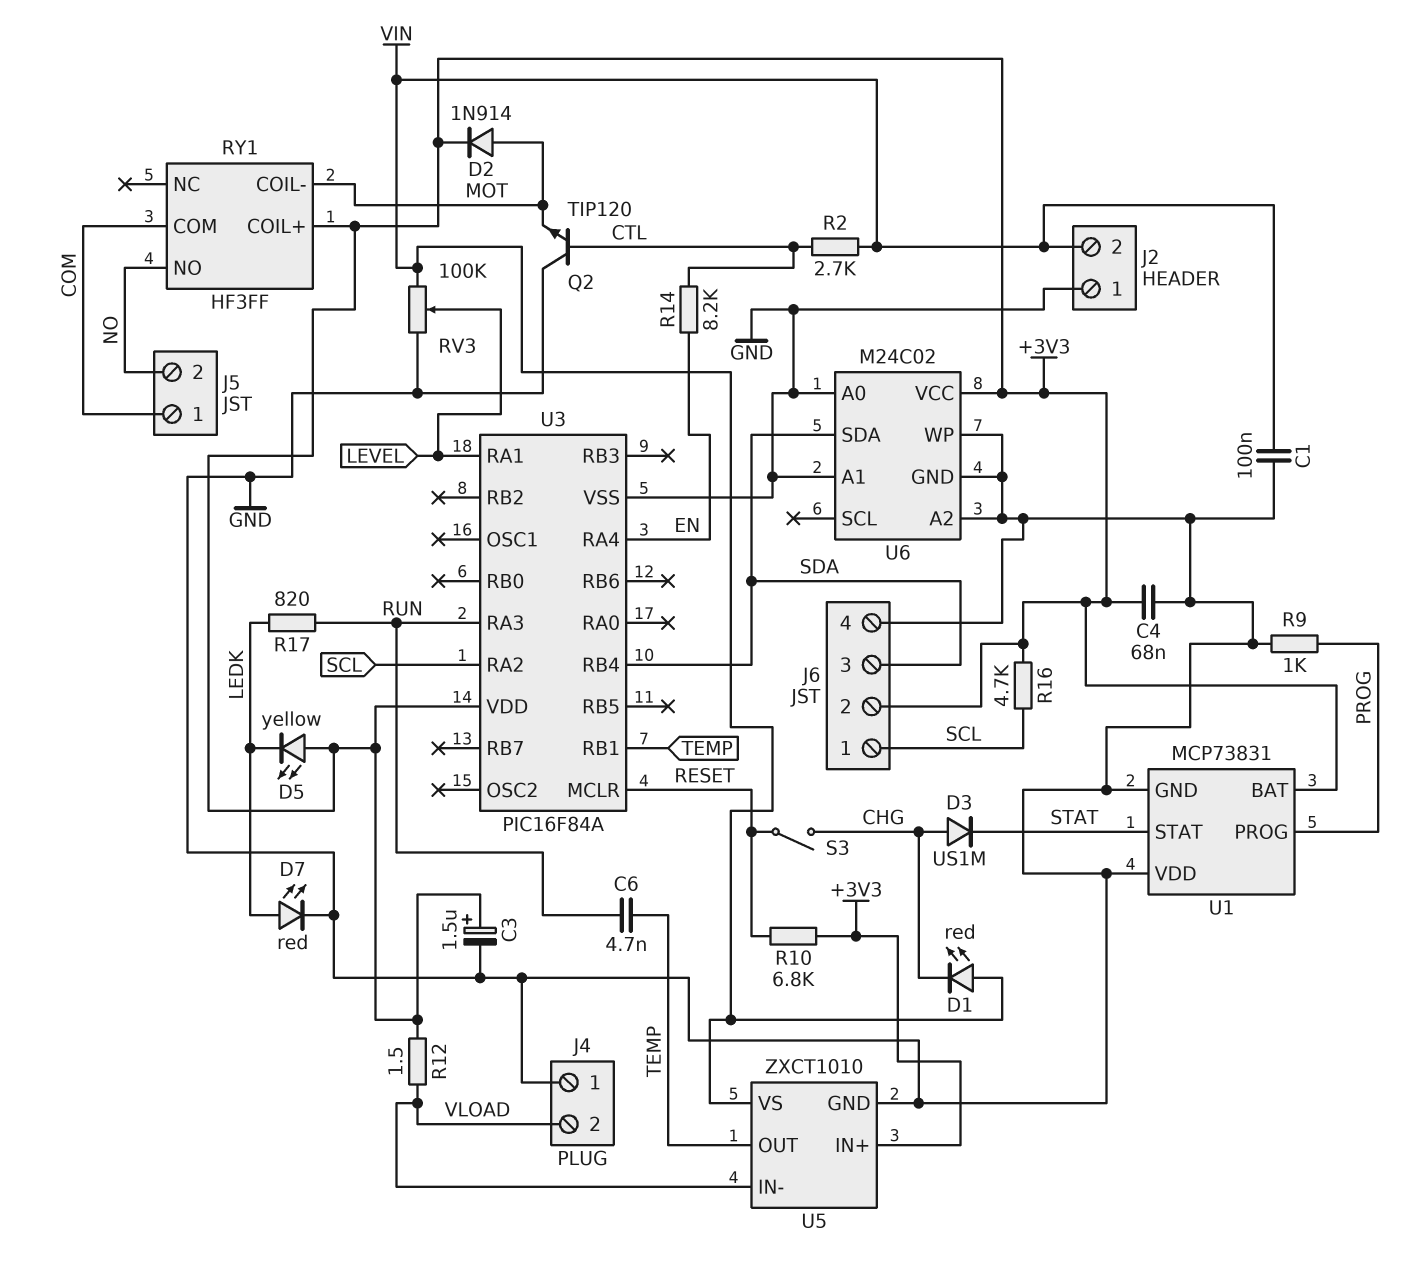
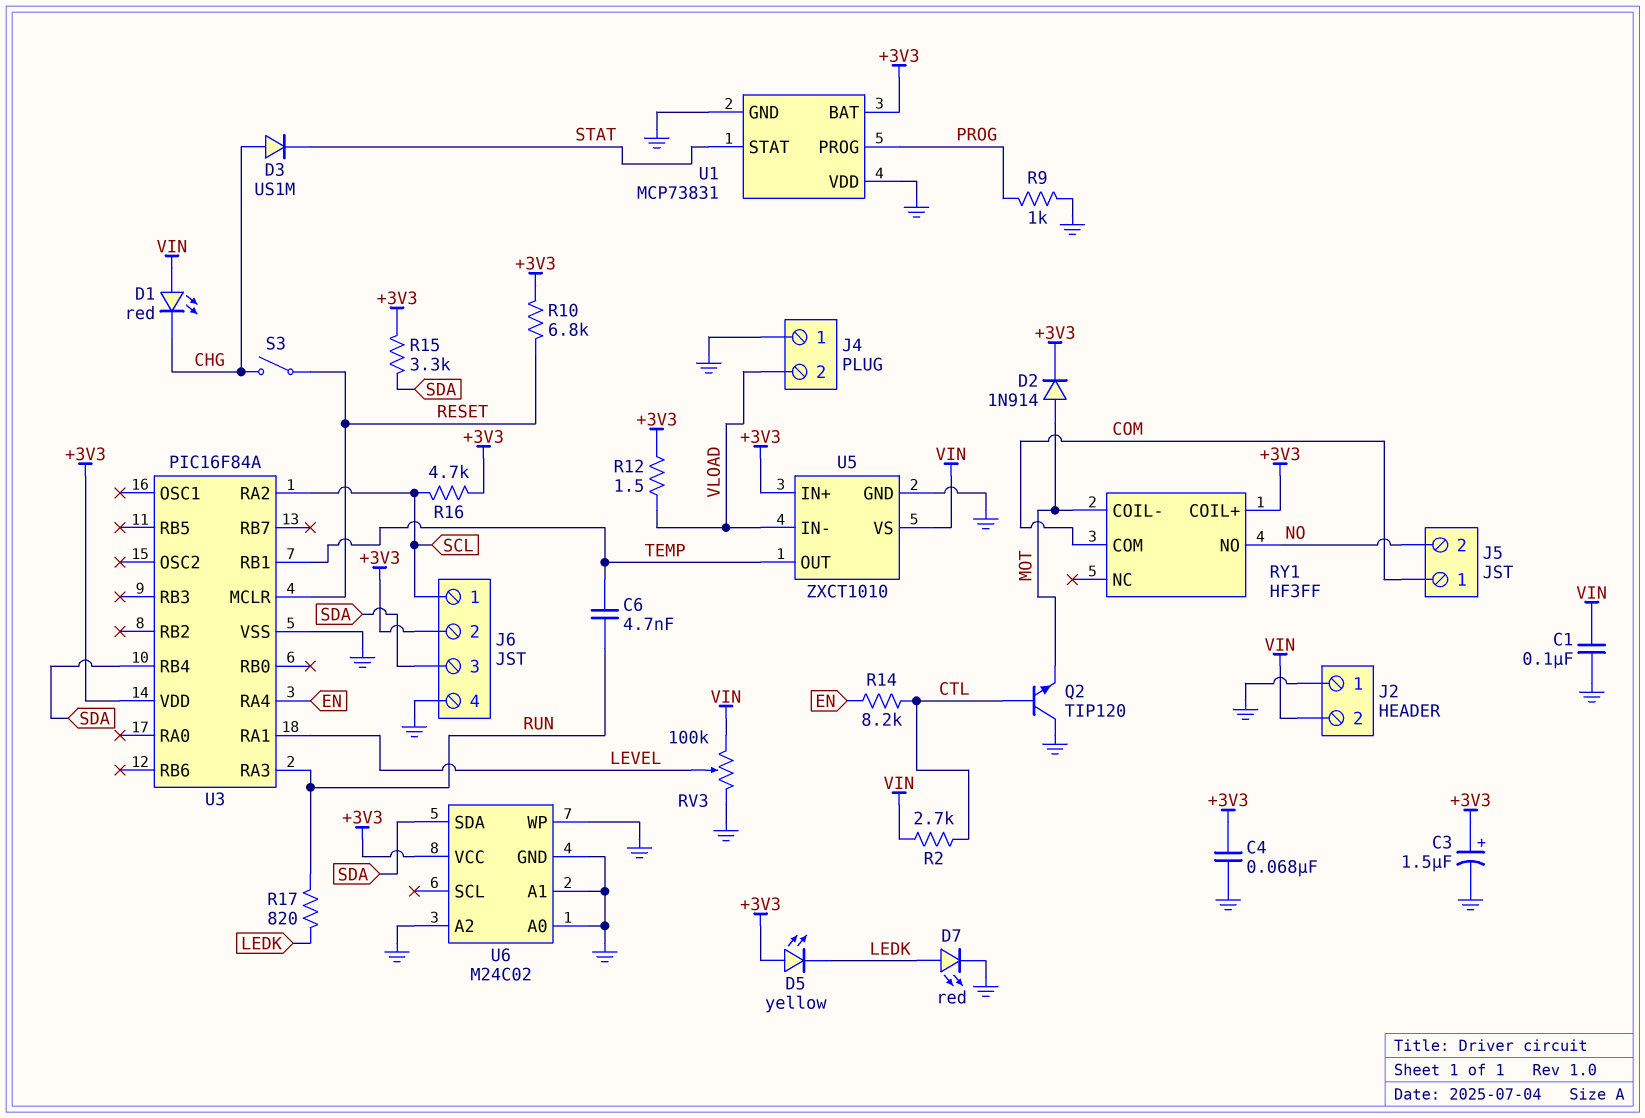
R15: none -> 3.3k (+3V3, SDA)

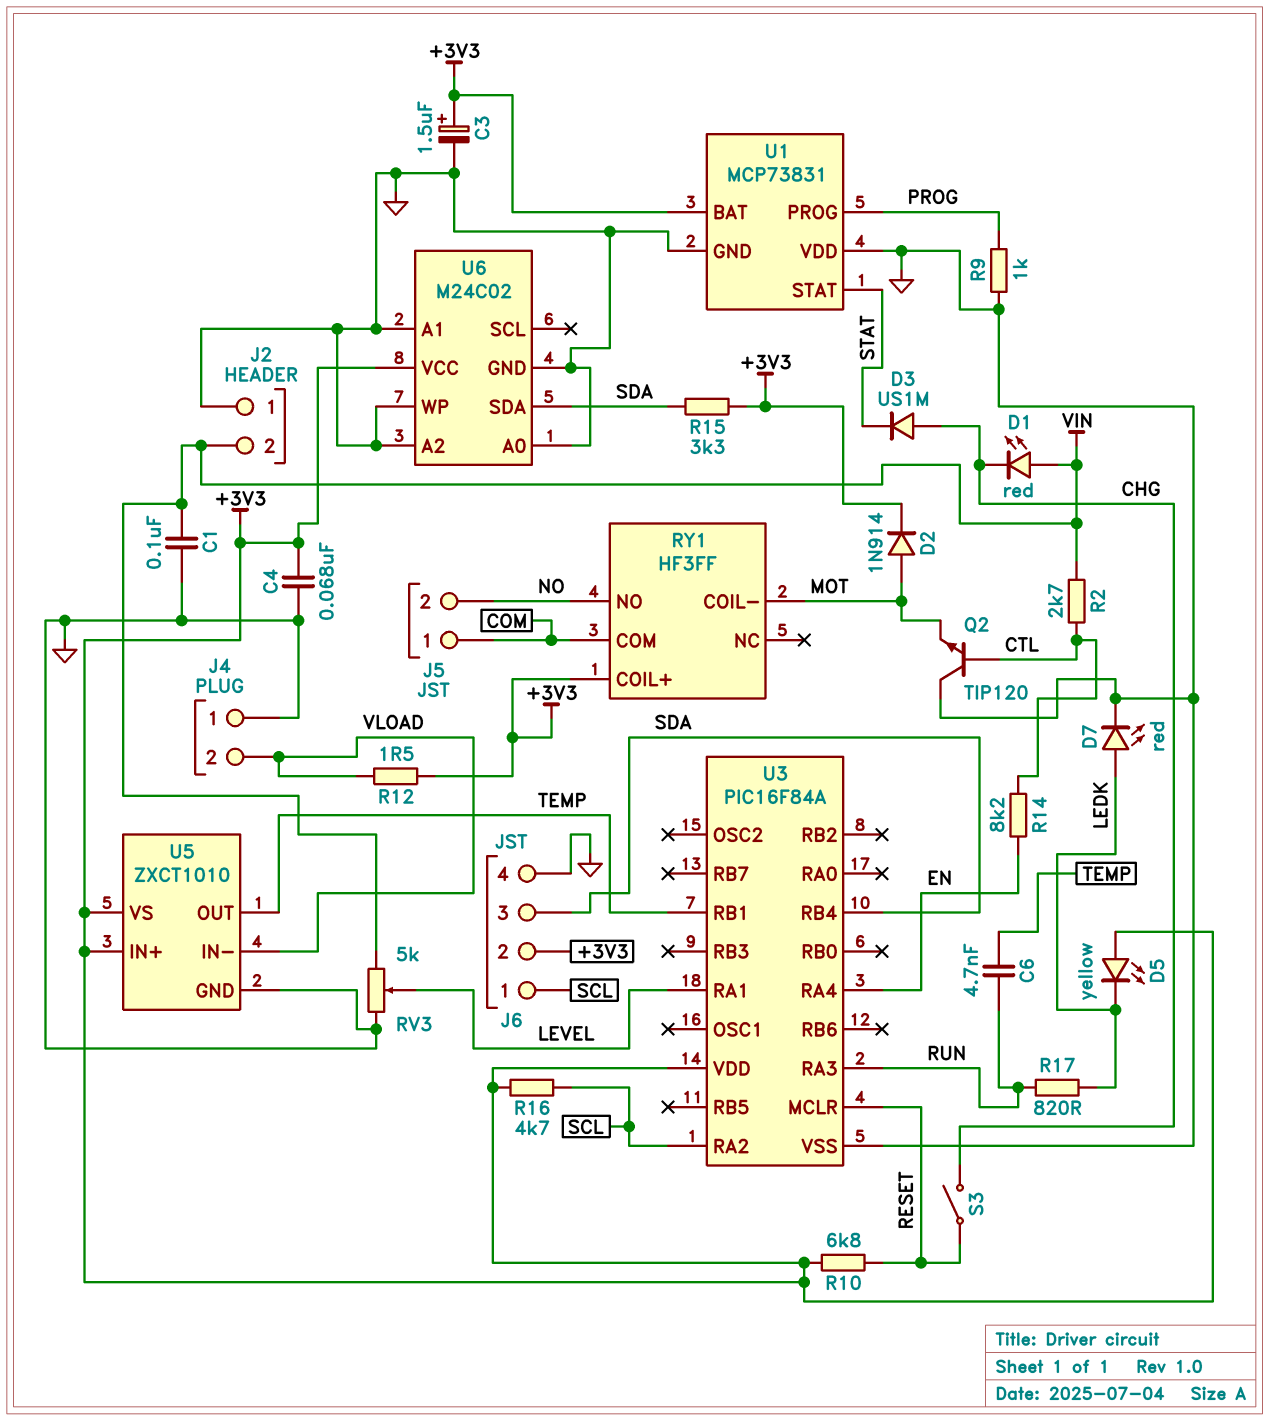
RV3: 100k (GND, VIN, wiper LEVEL) -> 5k (GND, VIN, wiper LEVEL)
U5 pin VS: VIN -> +3V3

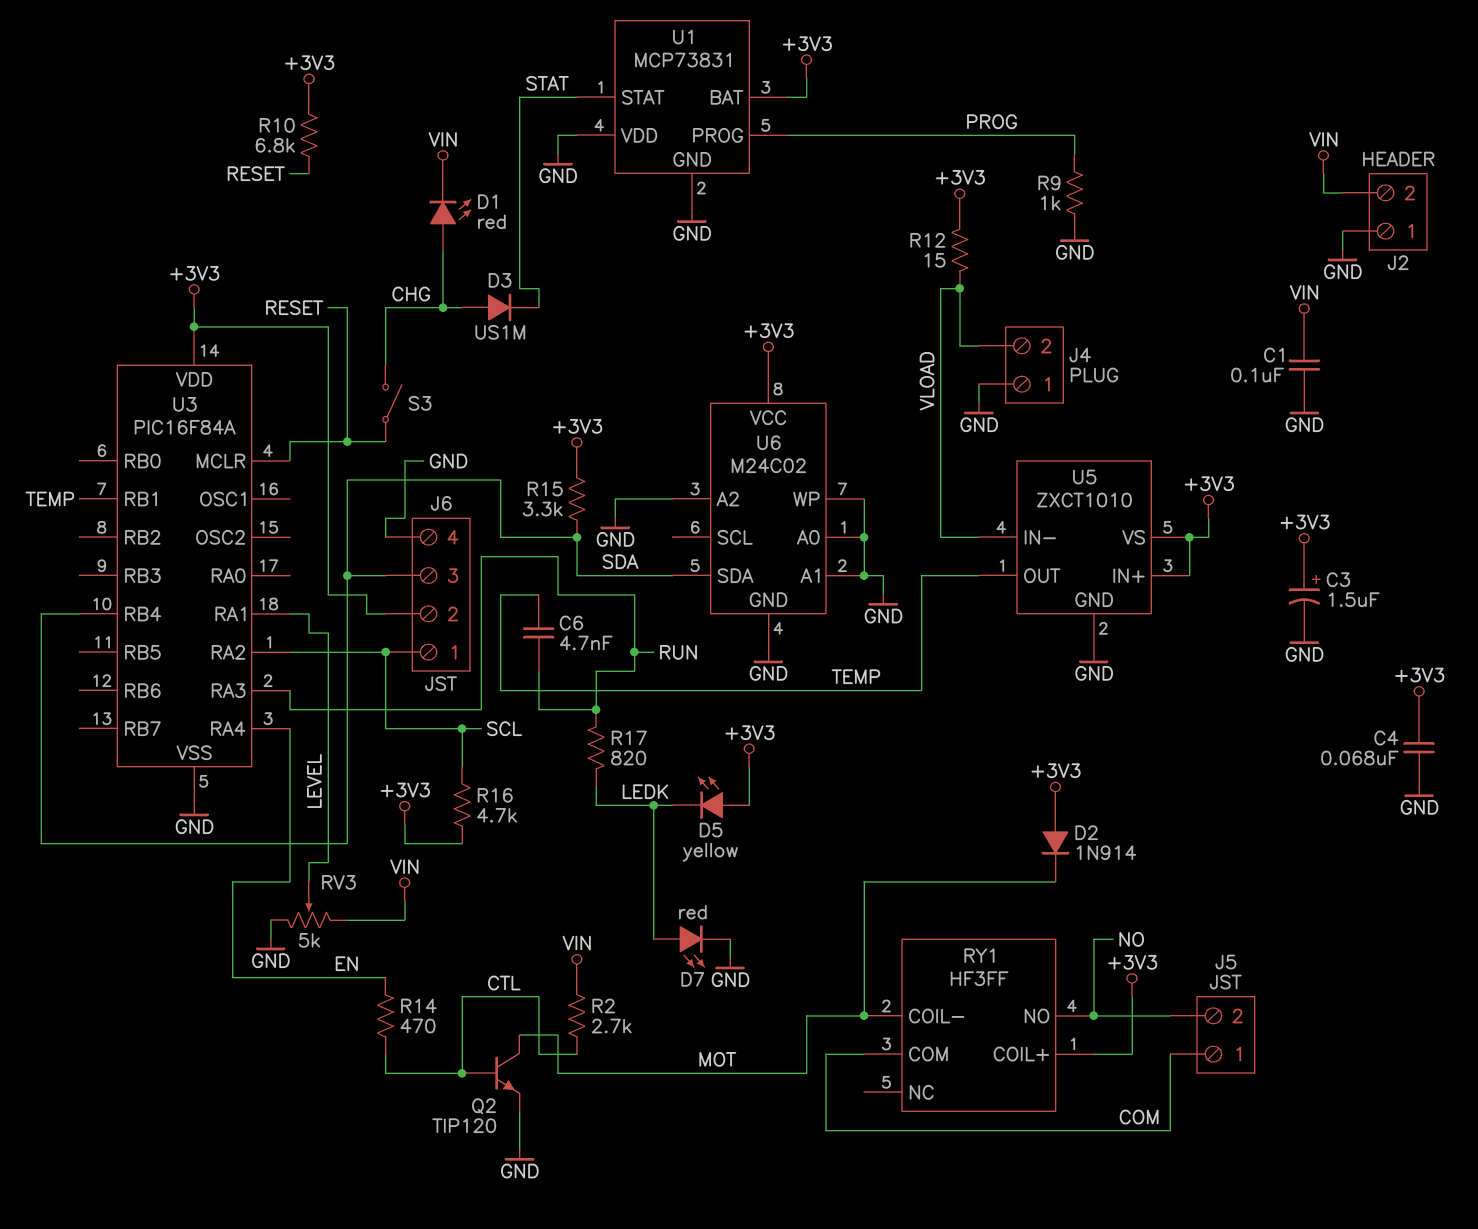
D1: LED red (A VIN, K CHG) -> LED red (A CHG, K VIN)
D2: diode 1N914 (A MOT, K +3V3) -> diode 1N914 (A +3V3, K MOT)
Q2: NPN TIP120 (B CTL, C GND, E MOT) -> NPN TIP120 (B CTL, C MOT, E GND)
R12: 1.5 (+3V3, VLOAD) -> 15 (+3V3, VLOAD)
R14: 8.2k (CTL, EN) -> 470 (CTL, EN)

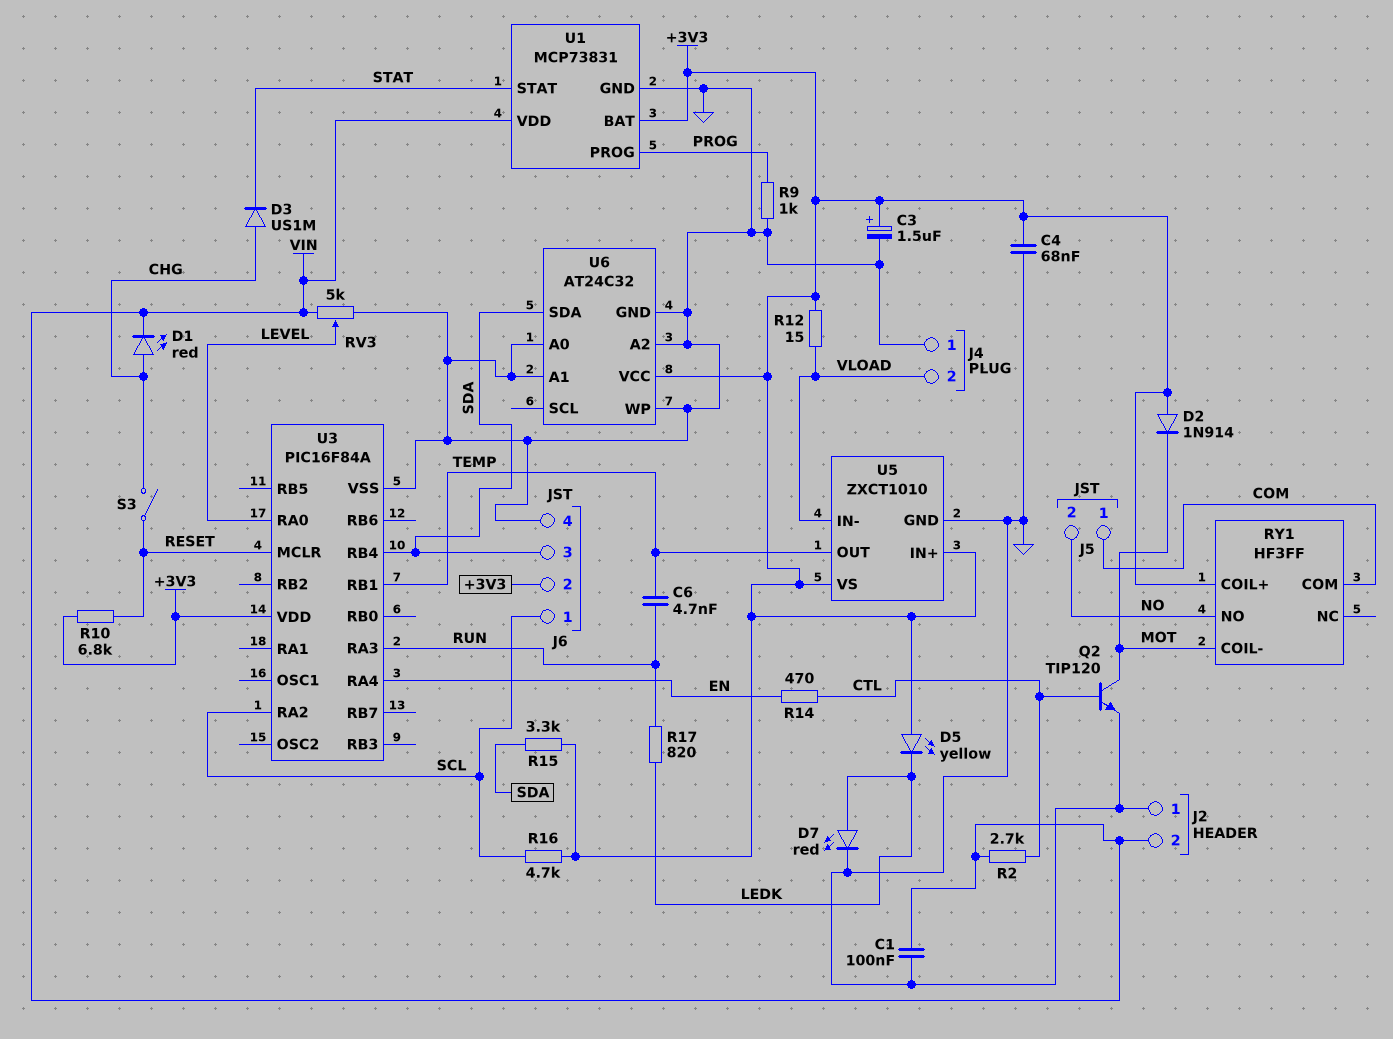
U1 pin VDD: GND -> VIN
U3 pin RA0: none -> LEVEL
U3 pin RA1: LEVEL -> none
U6: M24C02 -> AT24C32

